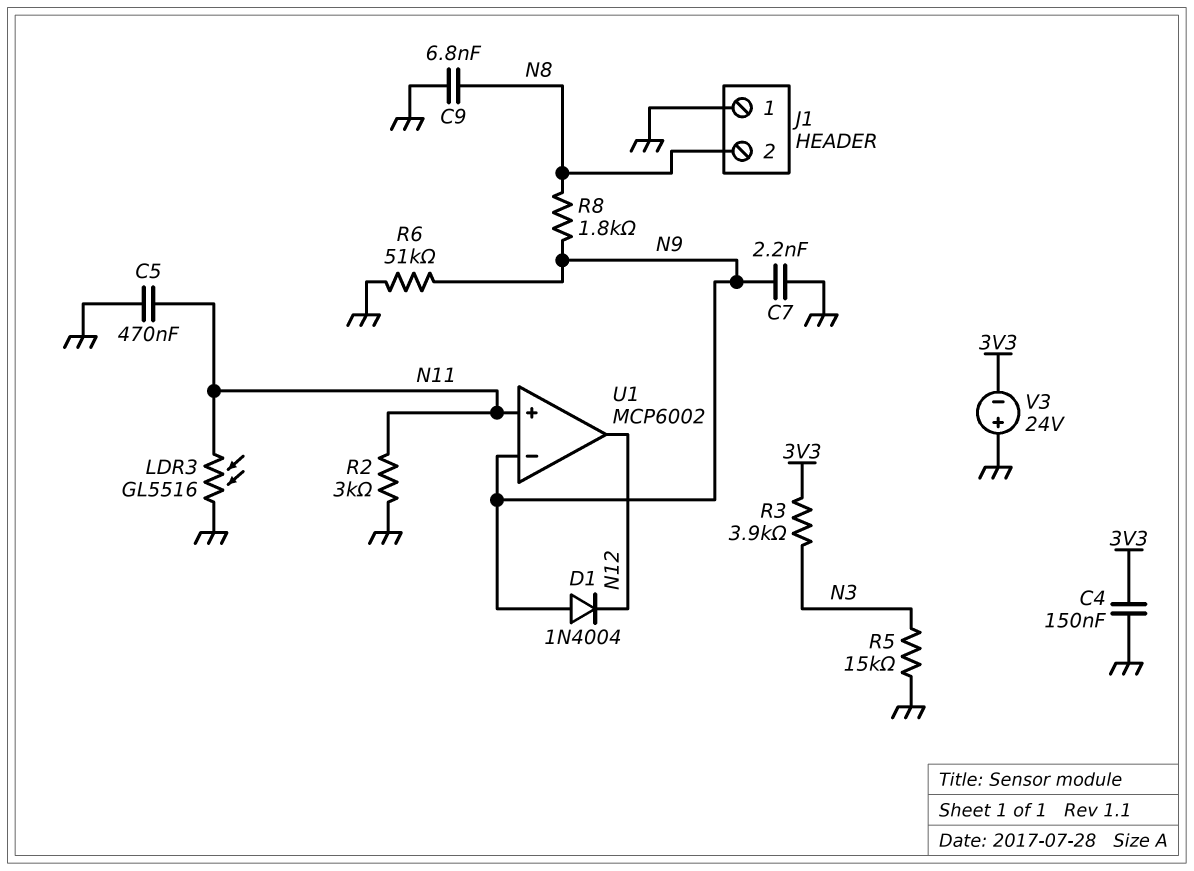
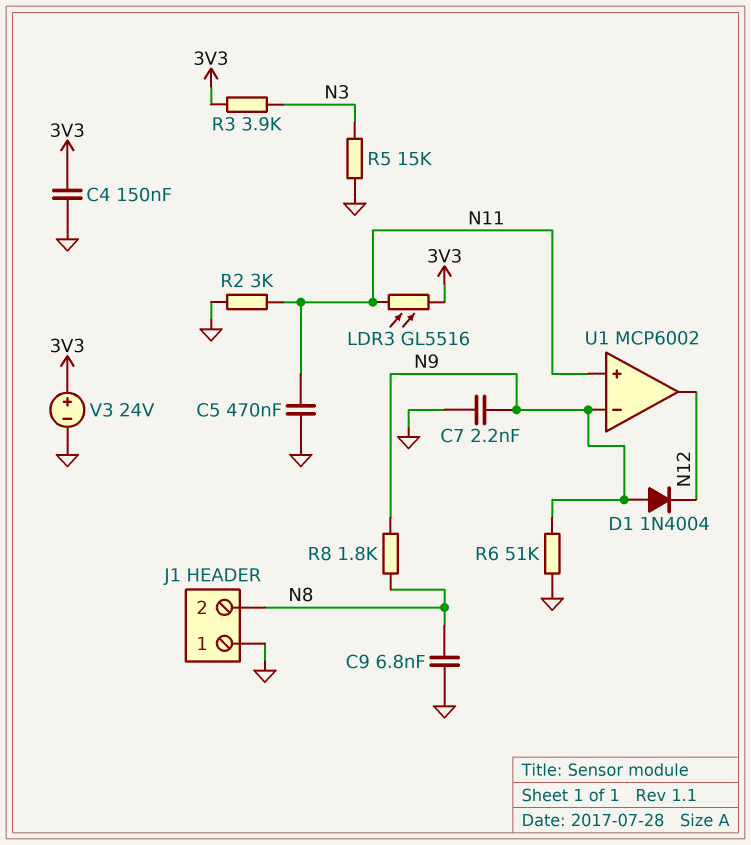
LDR3: GL5516 (GND, N11) -> GL5516 (3V3, N11)
V3: 24V (plus GND, minus 3V3) -> 24V (plus 3V3, minus GND)

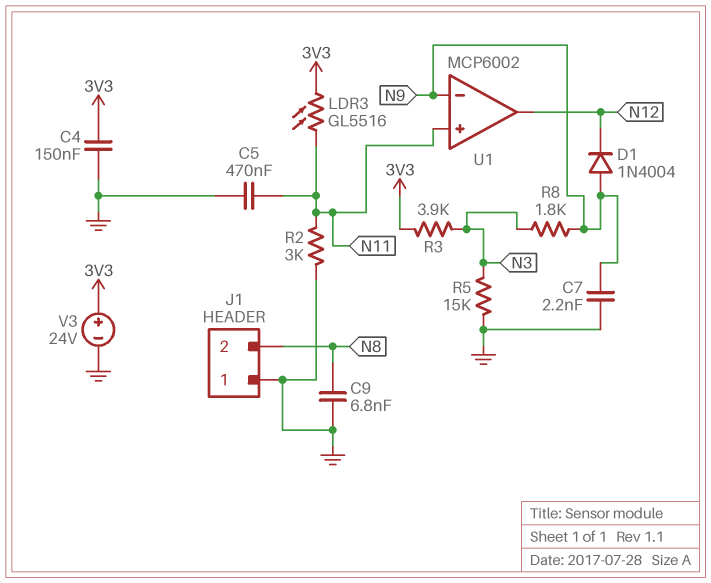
R6: 51k (GND, N9) -> none
R8: 1.8k (N8, N9) -> 1.8k (N3, N9)

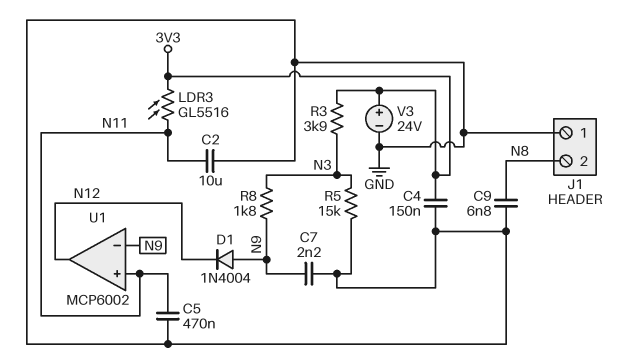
C2: none -> 10uF (GND, N11)
R2: 3k (GND, N11) -> none

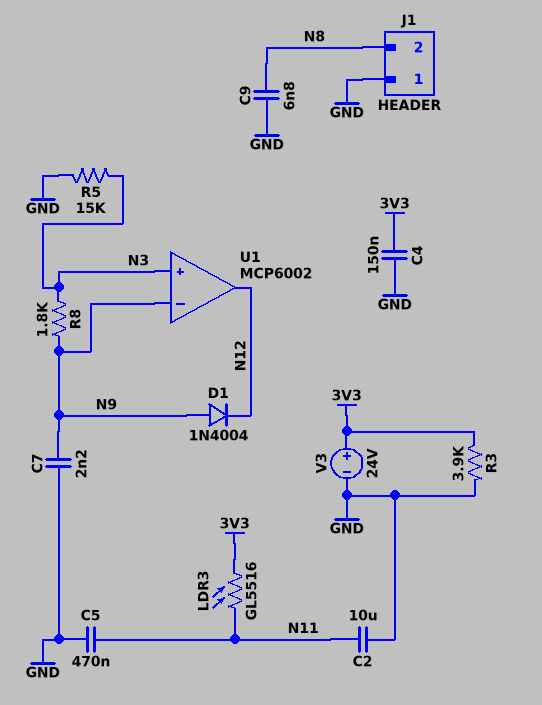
R3: 3.9k (3V3, N3) -> 3.9k (3V3, GND)
U1 pin in+: N11 -> N3

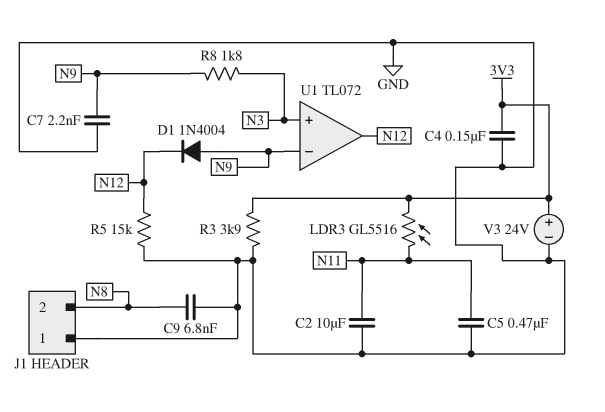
R5: 15k (GND, N3) -> 15k (GND, N12)
U1: MCP6002 -> TL072

